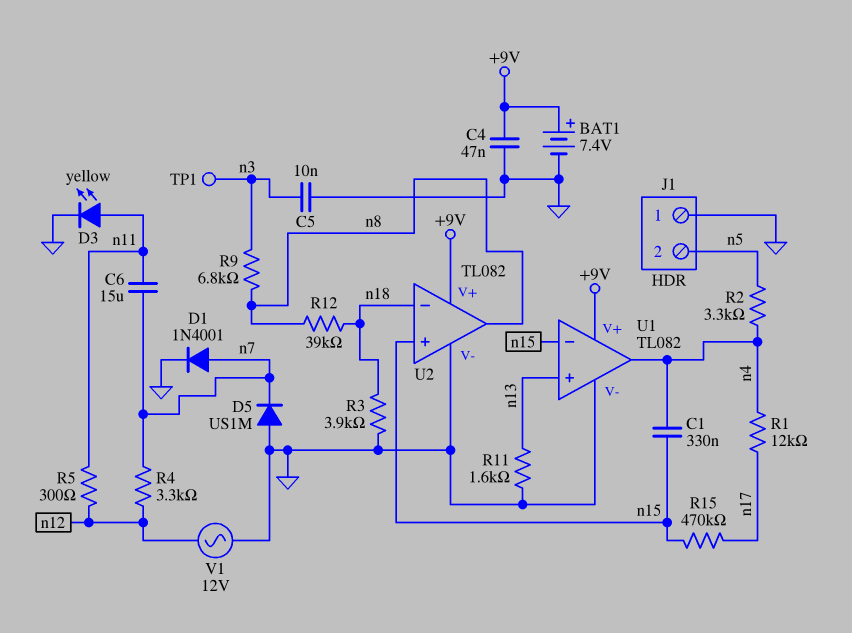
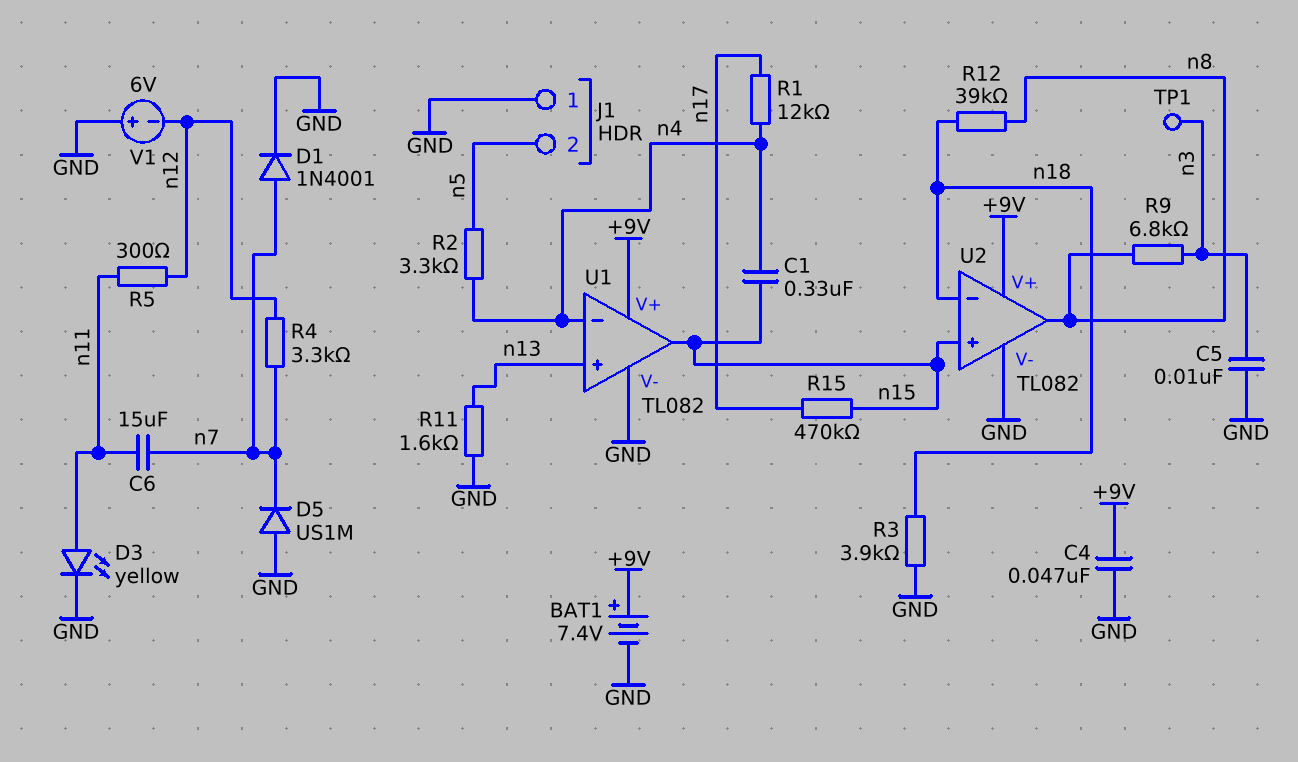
U1 pin in-: n15 -> n4
U1 pin out: n4 -> n15
V1: AC 12V (GND, n12) -> 6V (plus GND, minus n12)

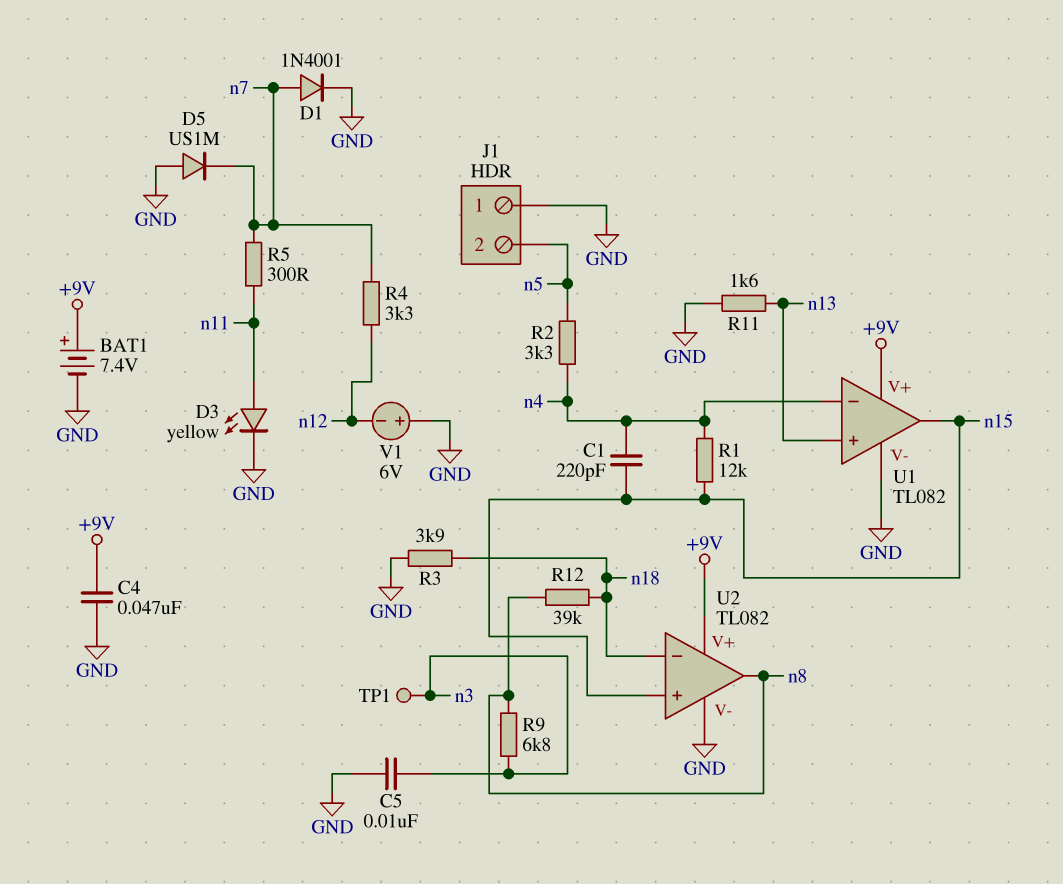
C1: 330nF (n4, n15) -> 220pF (n4, n15)
C6: 15uF (n7, n11) -> none
R1: 12k (n4, n17) -> 12k (n4, n15)
R5: 300 (n11, n12) -> 300 (n7, n11)
R15: 470k (n15, n17) -> none

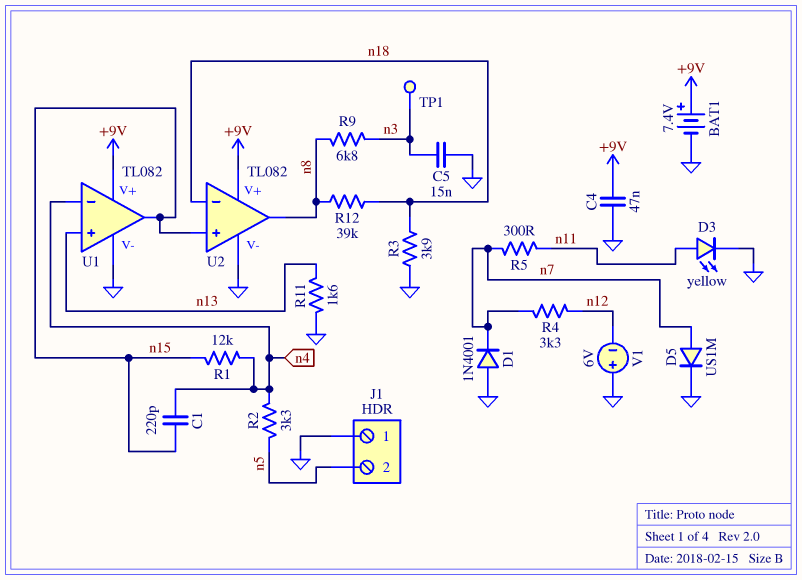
C5: 10nF (GND, n3) -> 15nF (GND, n3)
D1: diode 1N4001 (A n7, K GND) -> diode 1N4001 (A GND, K n7)
D5: diode US1M (A GND, K n7) -> diode US1M (A n7, K GND)

